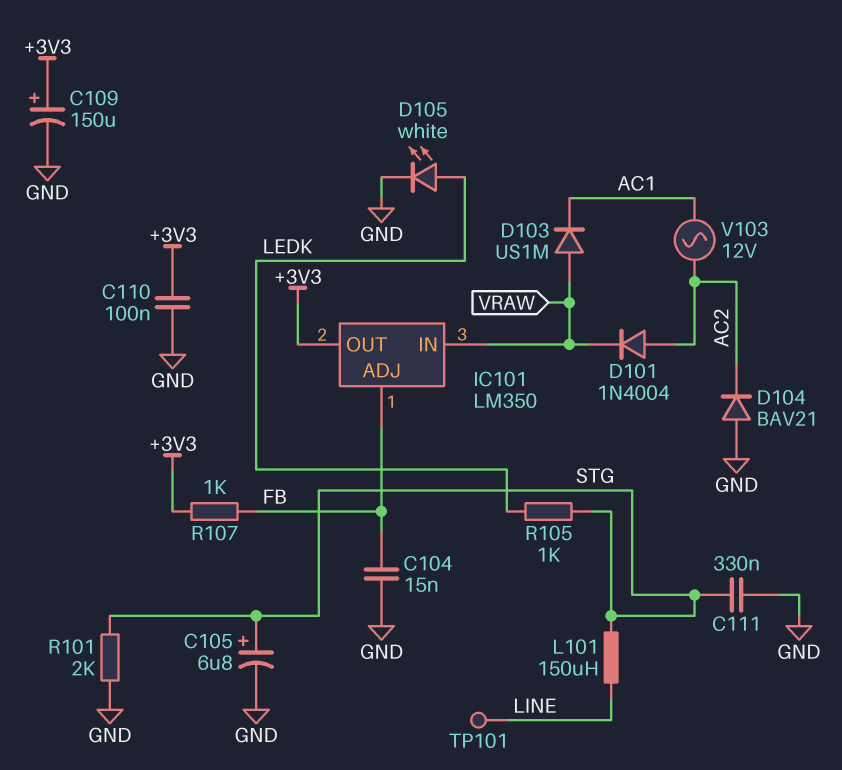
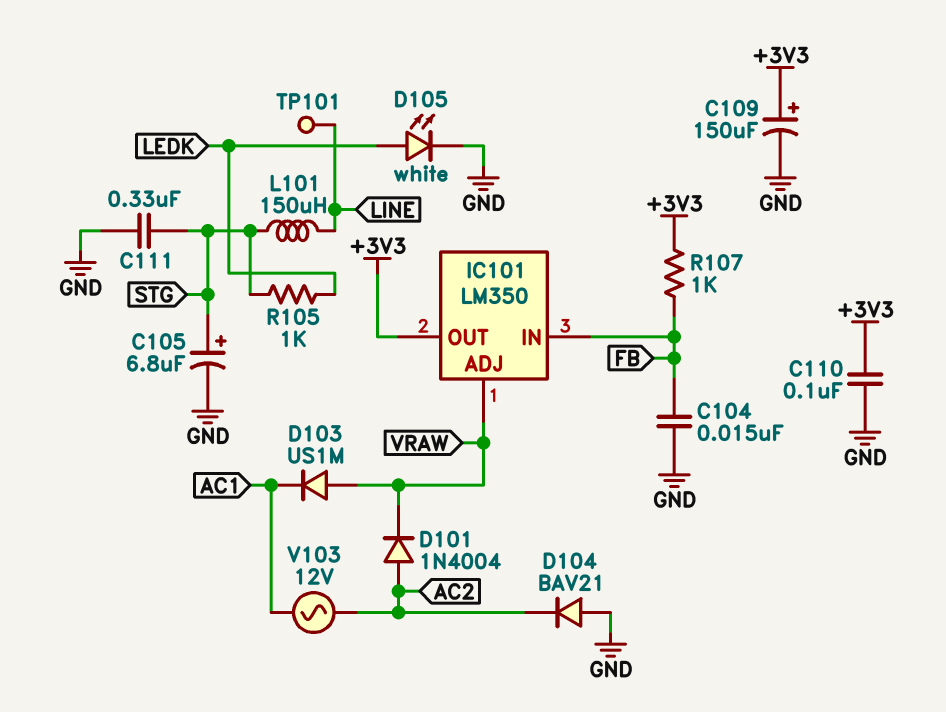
IC101 pin ADJ: FB -> VRAW
IC101 pin IN: VRAW -> FB
R101: 2k (GND, STG) -> none

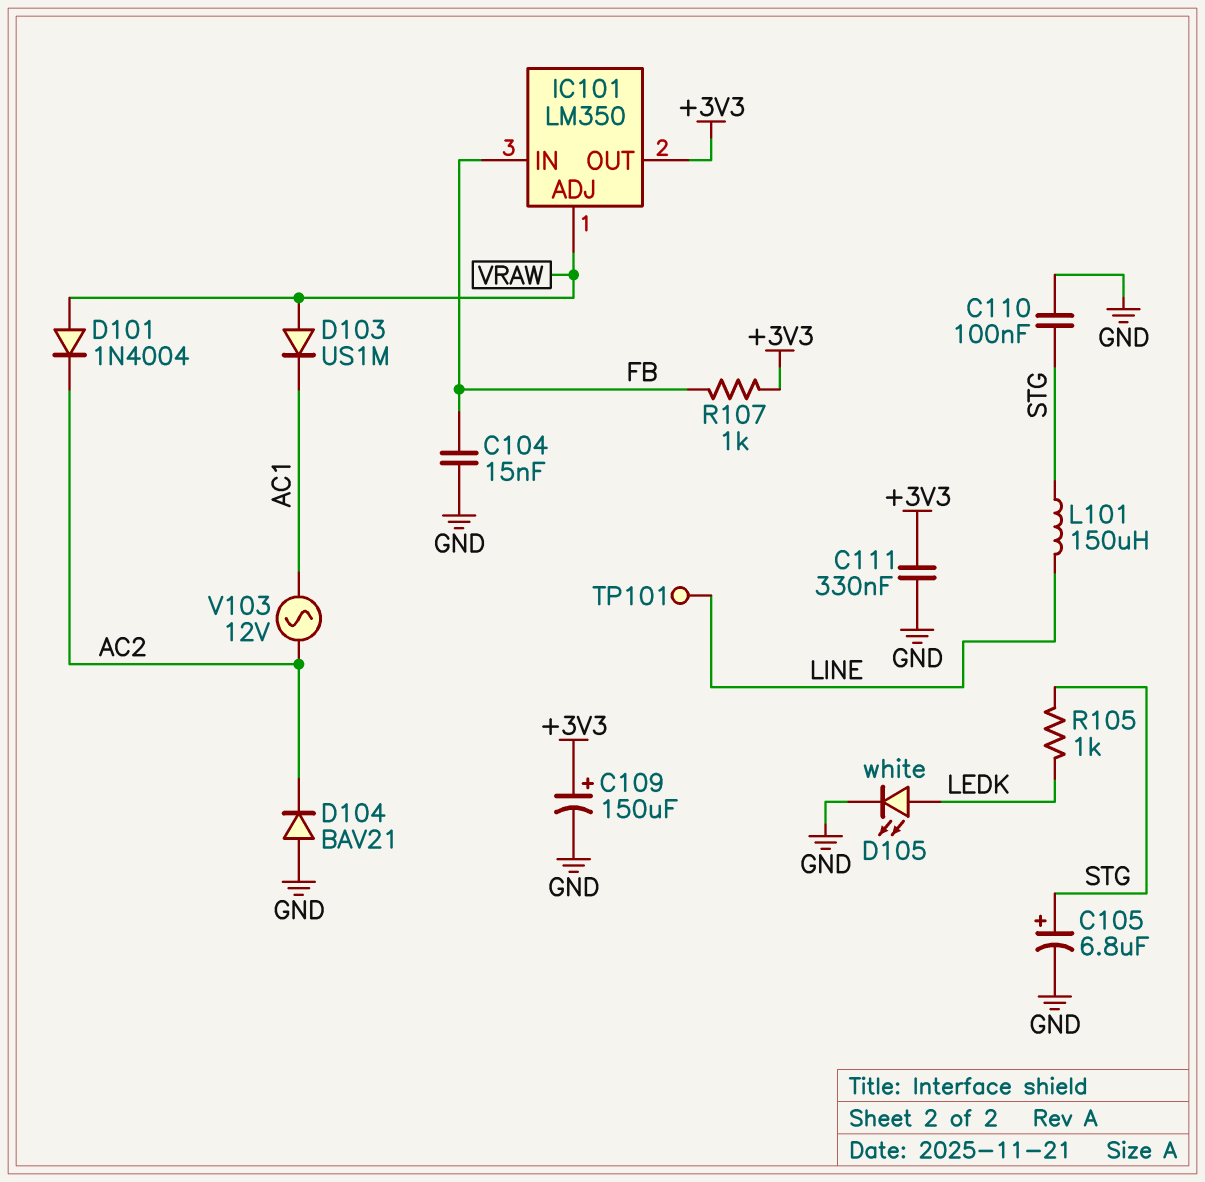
C110: 100nF (+3V3, GND) -> 100nF (GND, STG)
C111: 330nF (GND, STG) -> 330nF (+3V3, GND)
D101: diode 1N4004 (A AC2, K VRAW) -> diode 1N4004 (A VRAW, K AC2)

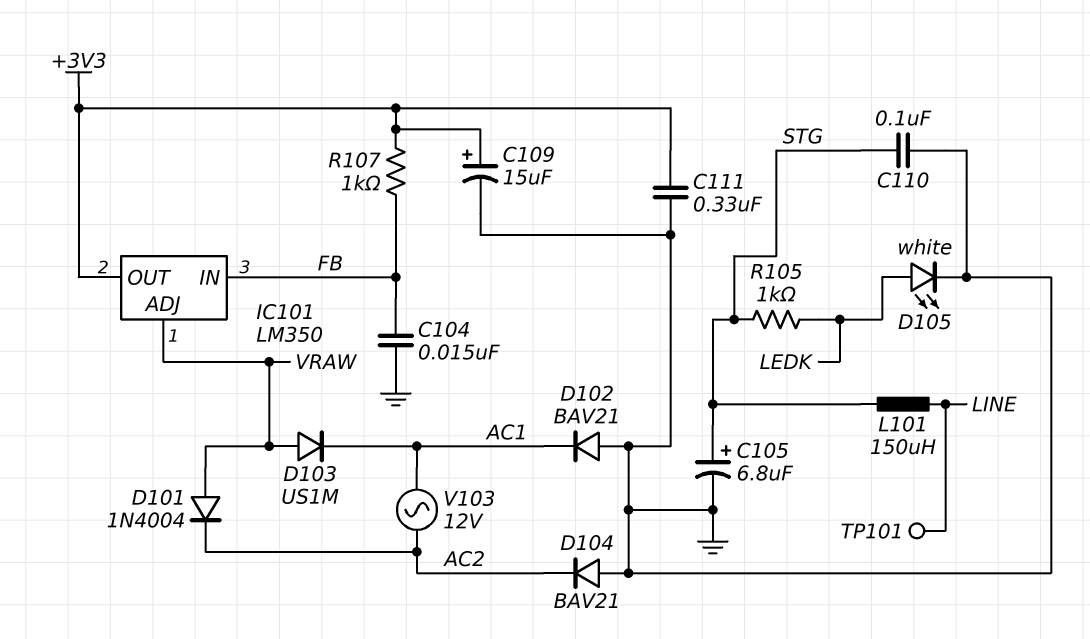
C109: 150uF (plus +3V3, minus GND) -> 15uF (plus +3V3, minus GND)
D102: none -> diode BAV21 (A GND, K AC1)

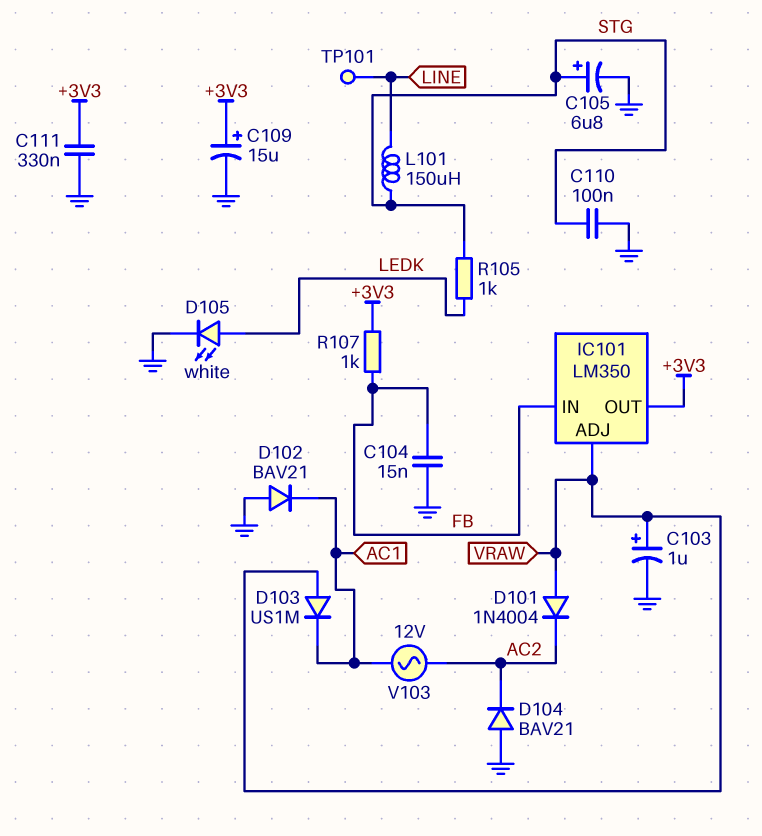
C103: none -> 1uF (plus VRAW, minus GND)

